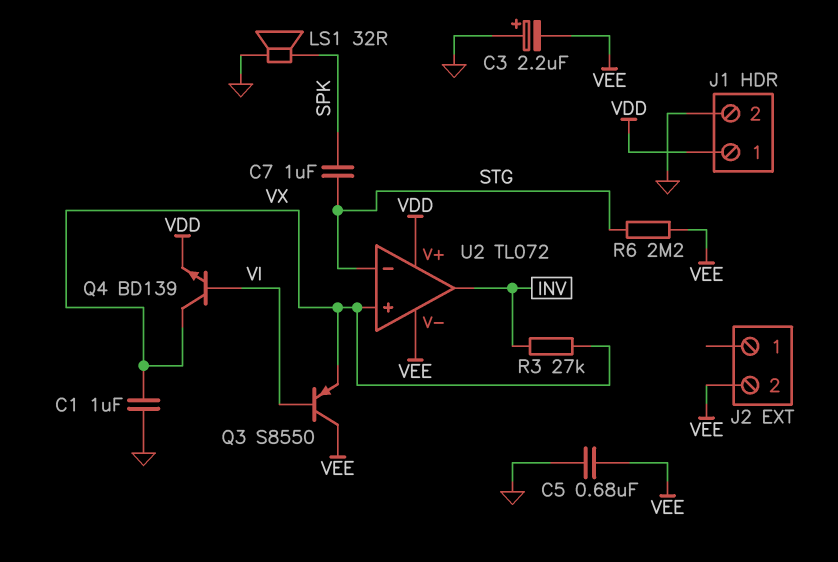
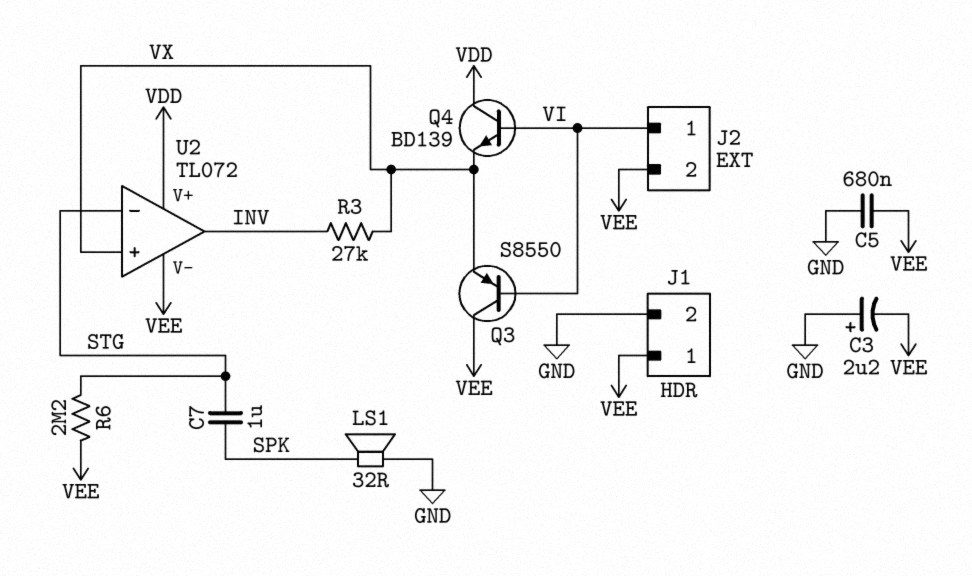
C1: 1uF (GND, VX) -> none
J1 pin 1: VDD -> VEE
J2 pin 1: none -> VI
Q4: NPN BD139 (B VI, C VX, E VDD) -> NPN BD139 (B VI, C VDD, E VX)

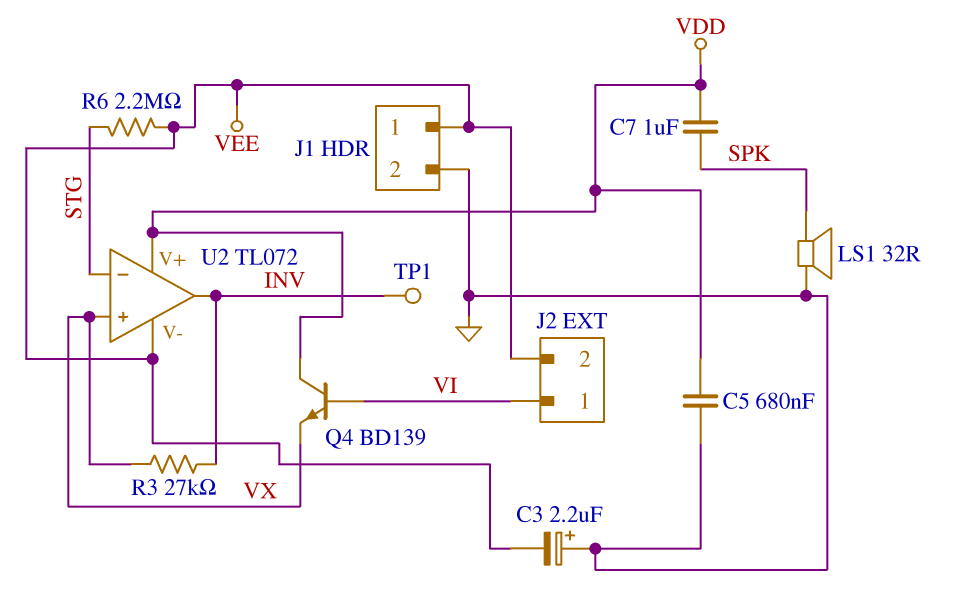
C5: 680nF (GND, VEE) -> 680nF (GND, VDD)
C7: 1uF (SPK, STG) -> 1uF (SPK, VDD)
Q3: PNP S8550 (B VI, C VEE, E VX) -> none
TP1: none -> test point (INV)

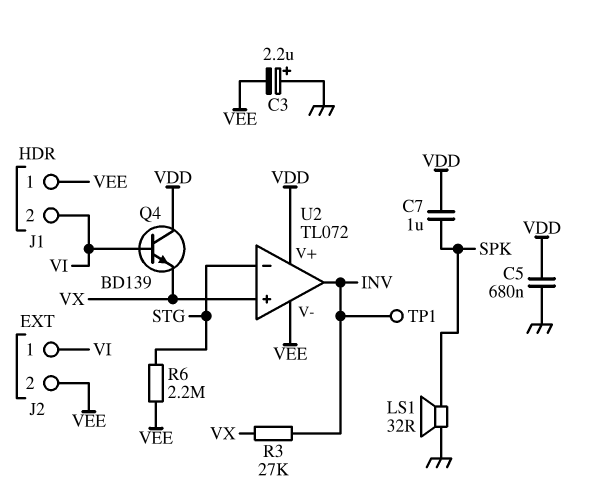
J1 pin 2: GND -> VI

